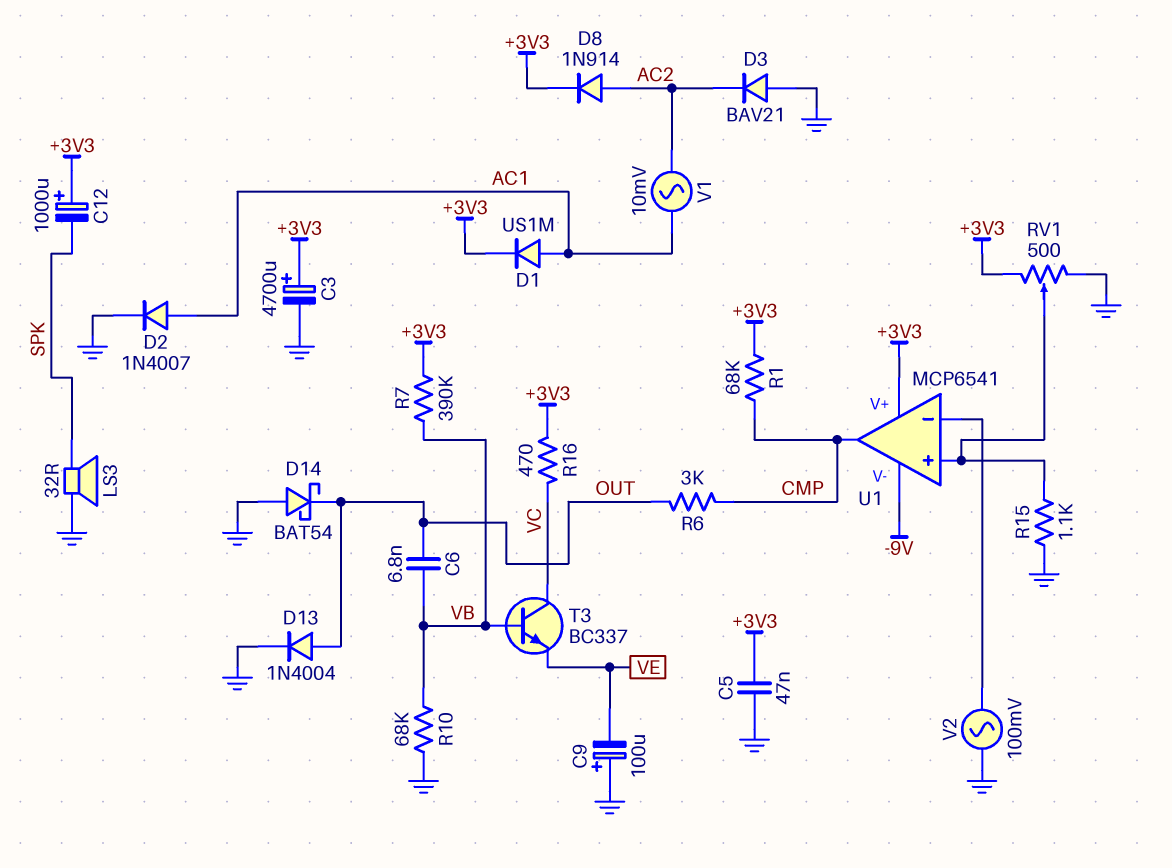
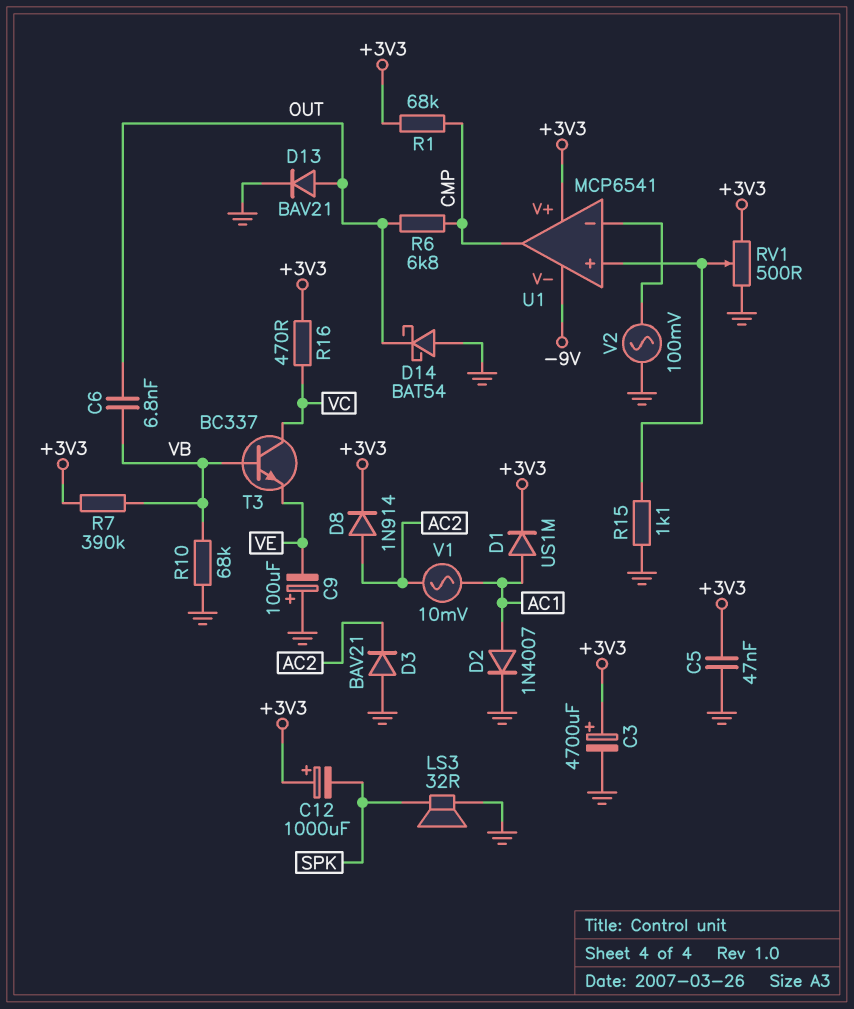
D13: diode 1N4004 (A OUT, K GND) -> diode BAV21 (A OUT, K GND)
R6: 3k (CMP, OUT) -> 6.8k (CMP, OUT)

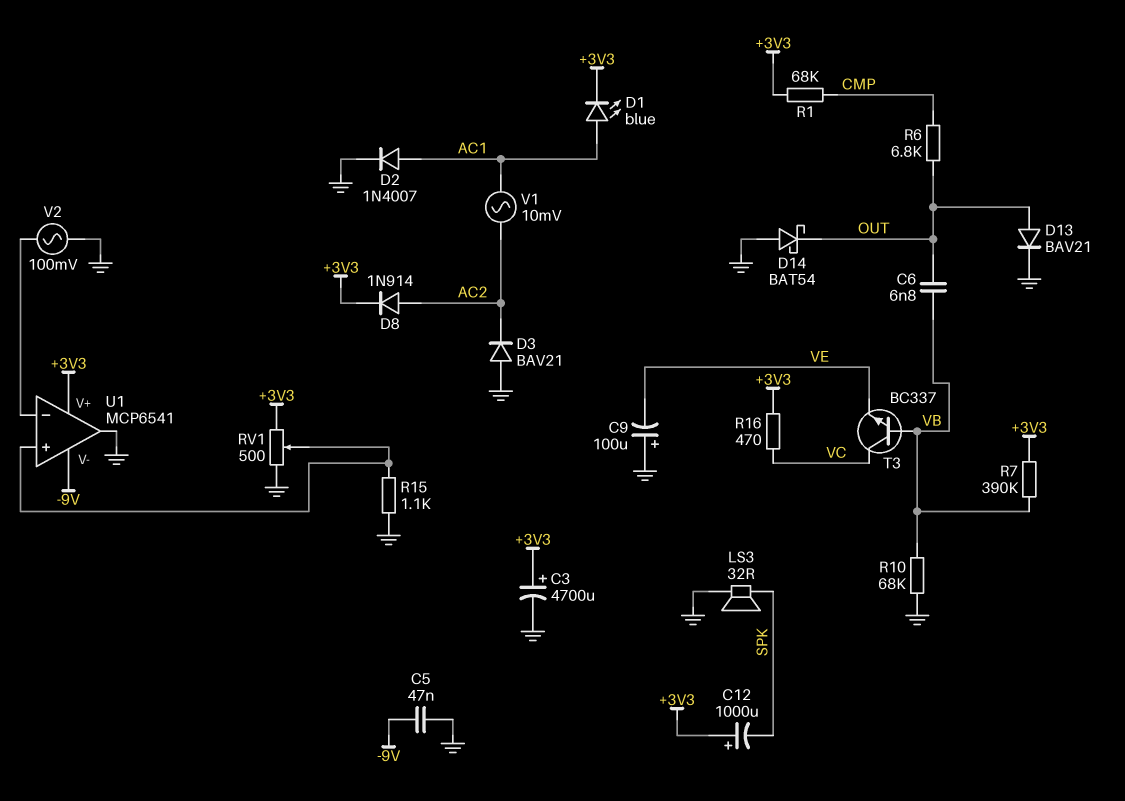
C5: 47nF (+3V3, GND) -> 47nF (-9V, GND)
D1: diode US1M (A AC1, K +3V3) -> LED blue (A AC1, K +3V3)
U1 pin out: CMP -> GND

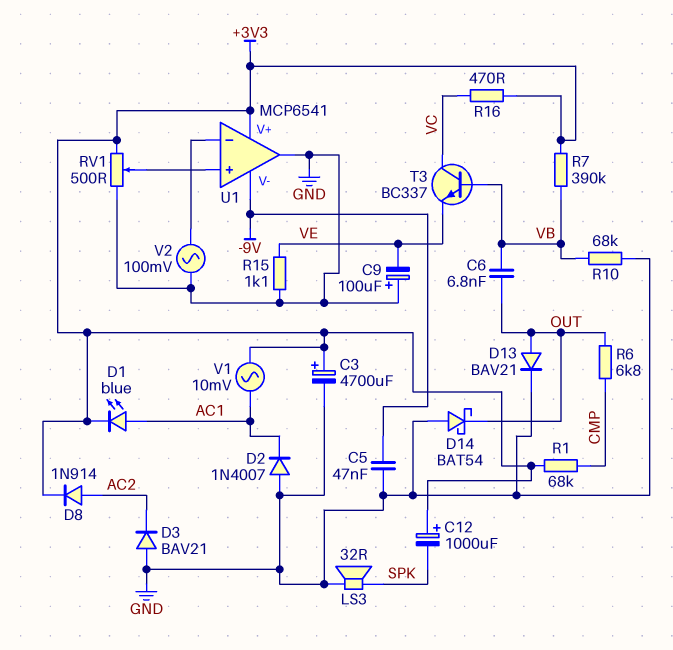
D2: diode 1N4007 (A AC1, K GND) -> diode 1N4007 (A GND, K AC1)
R15: 1.1k (GND, U1/in+) -> 1.1k (GND, VE)
V1: AC 10mV (AC1, AC2) -> AC 10mV (+3V3, AC1)

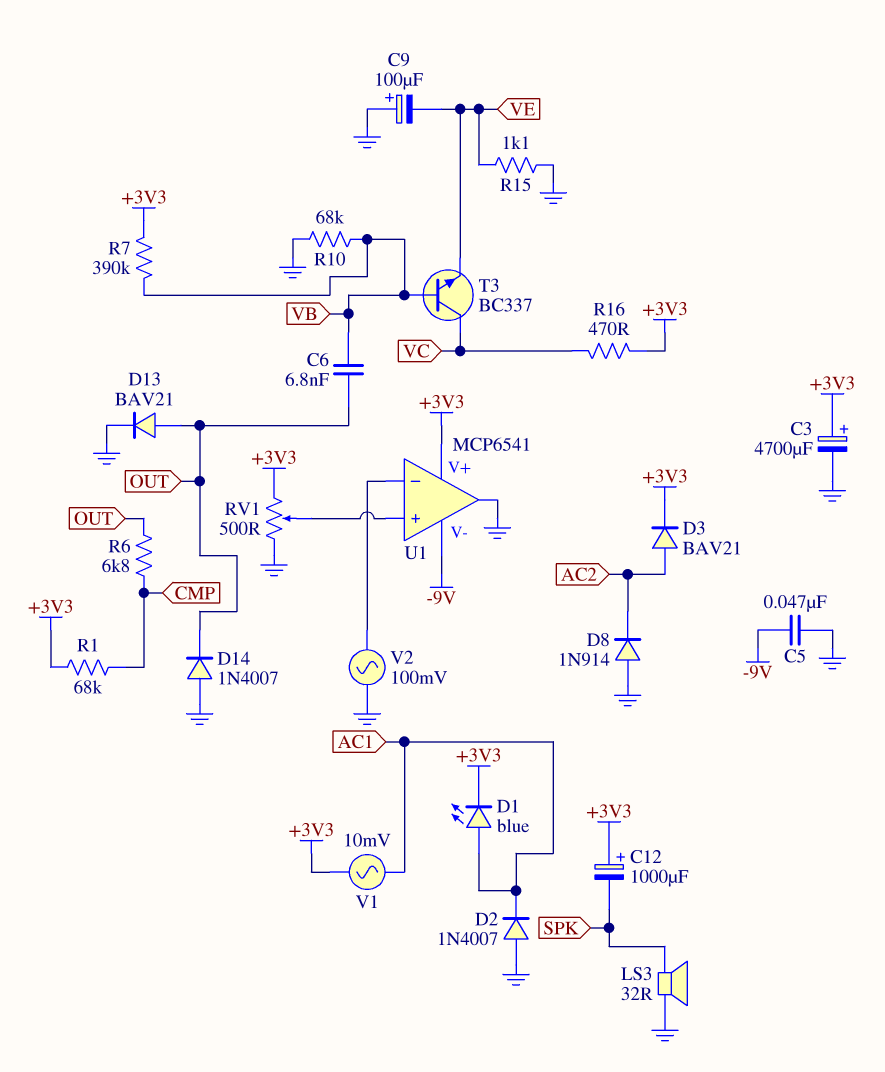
D3: diode BAV21 (A GND, K AC2) -> diode BAV21 (A AC2, K +3V3)
D8: diode 1N914 (A AC2, K +3V3) -> diode 1N914 (A GND, K AC2)
D14: schottky BAT54 (A GND, K OUT) -> diode 1N4007 (A GND, K OUT)

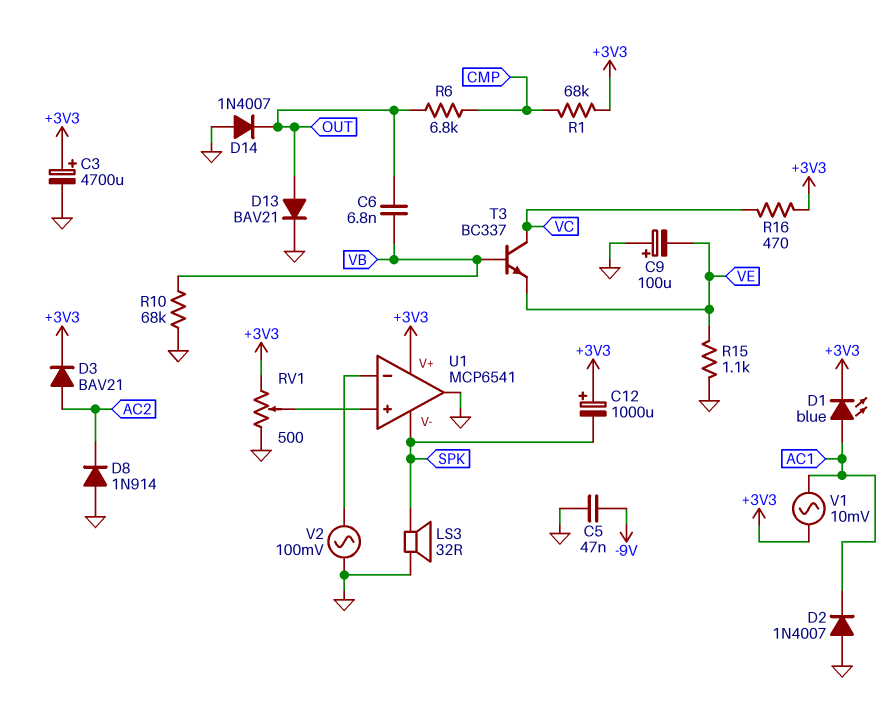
R7: 390k (+3V3, VB) -> none
U1 pin V-: -9V -> SPK

